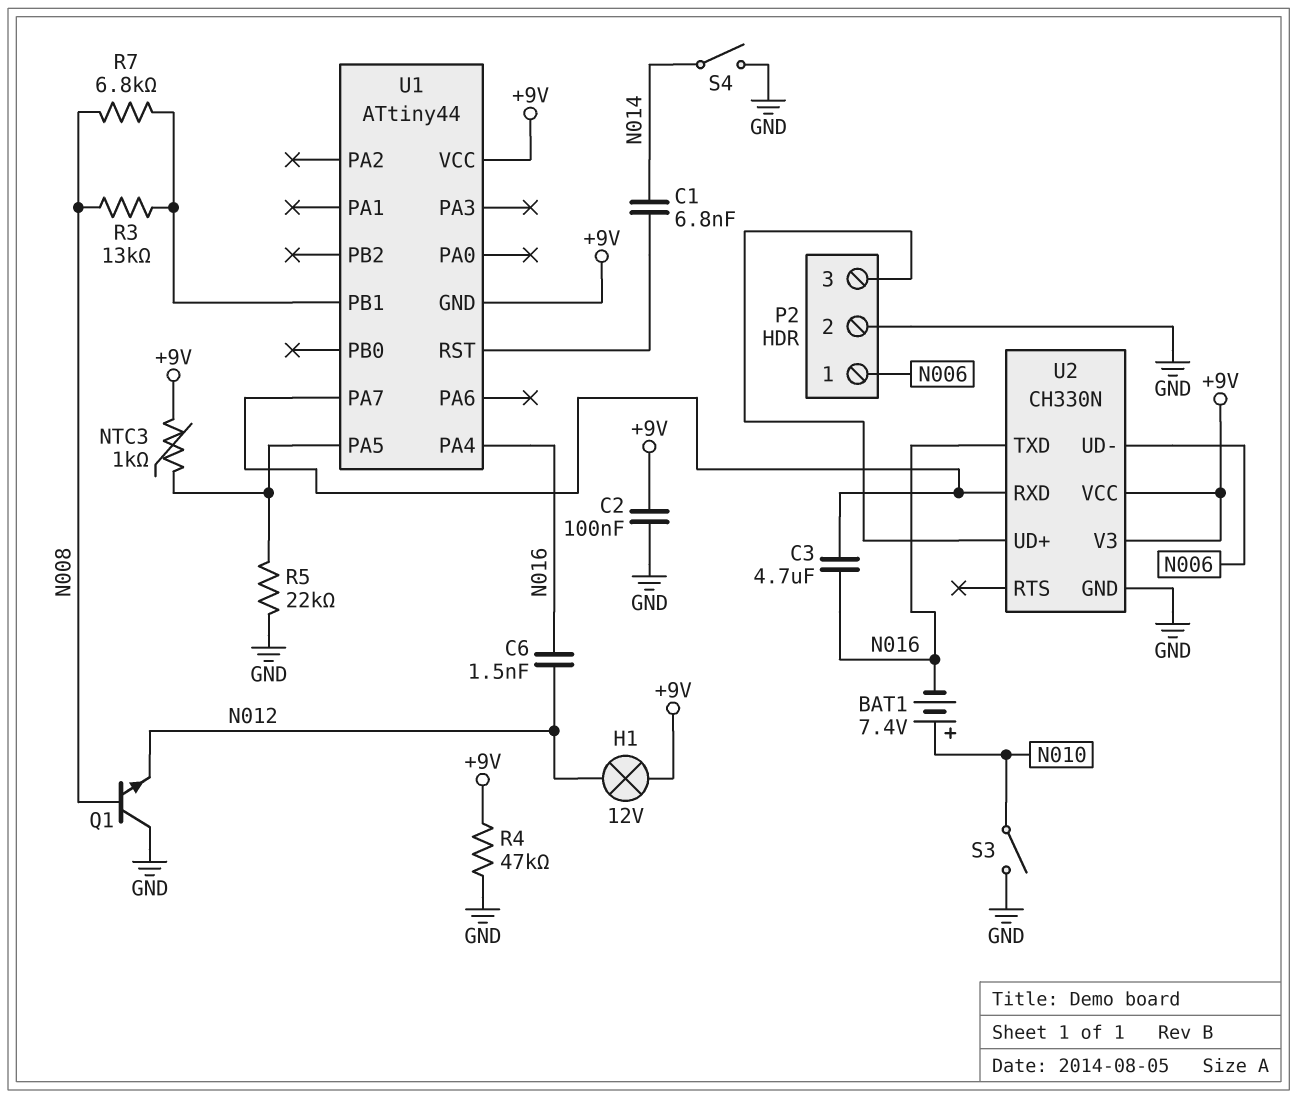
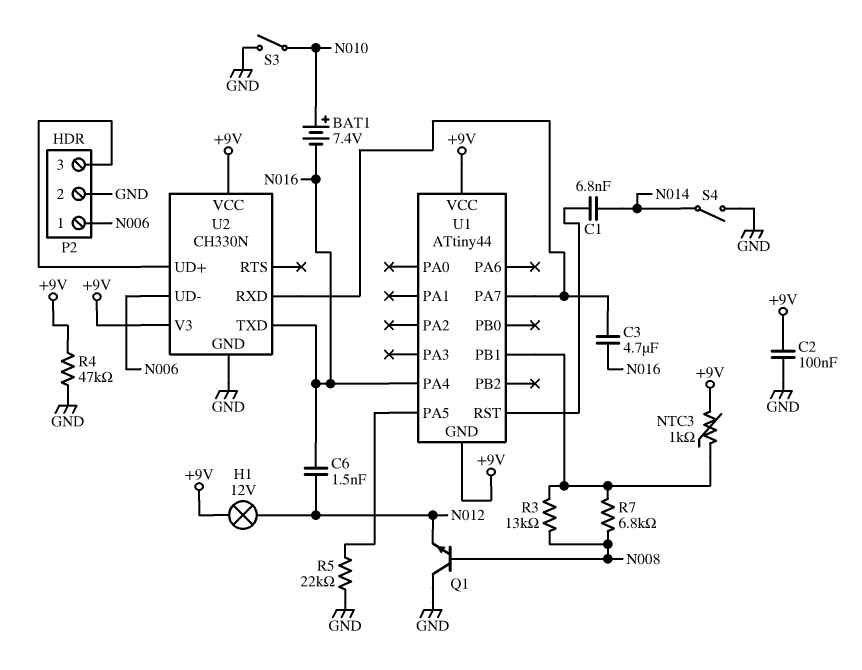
NTC3: 1k (+9V, U1/PA5) -> 1k (+9V, U1/PB1)

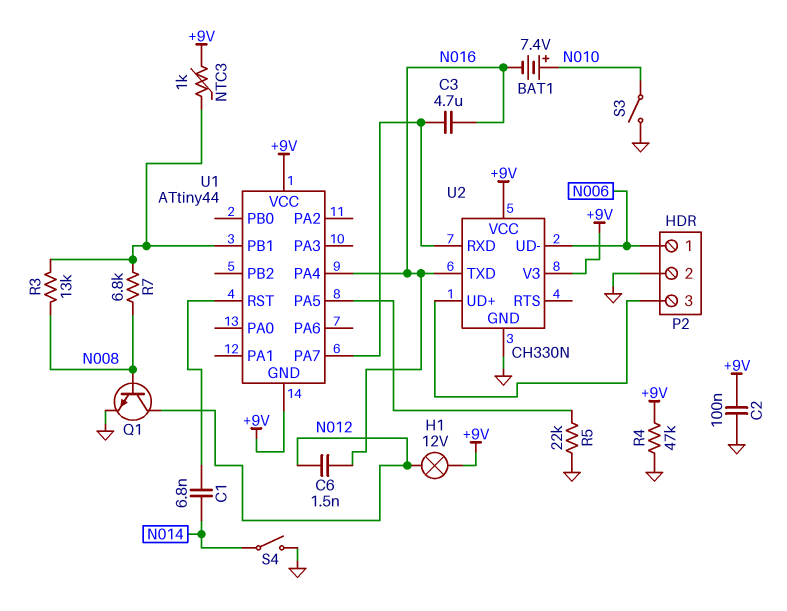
Q1: NPN (B N008, C GND, E N012) -> NPN (B N008, C N012, E GND)

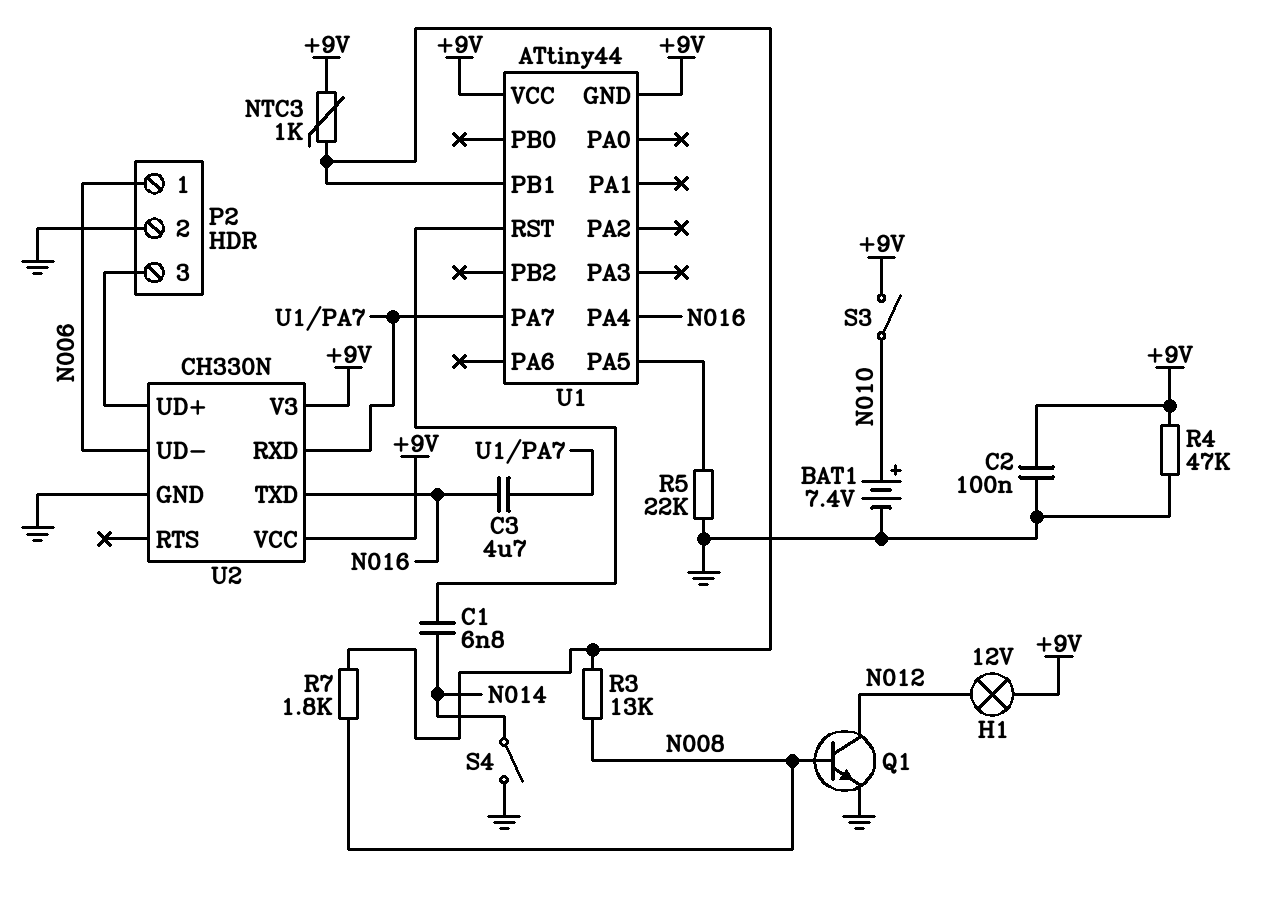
BAT1: 7.4V (plus N010, minus N016) -> 7.4V (plus N010, minus GND)
C6: 1.5nF (N012, N016) -> none
R7: 6.8k (N008, U1/PB1) -> 1.8k (N008, U1/PB1)
S3: switch (GND, N010) -> switch (+9V, N010)

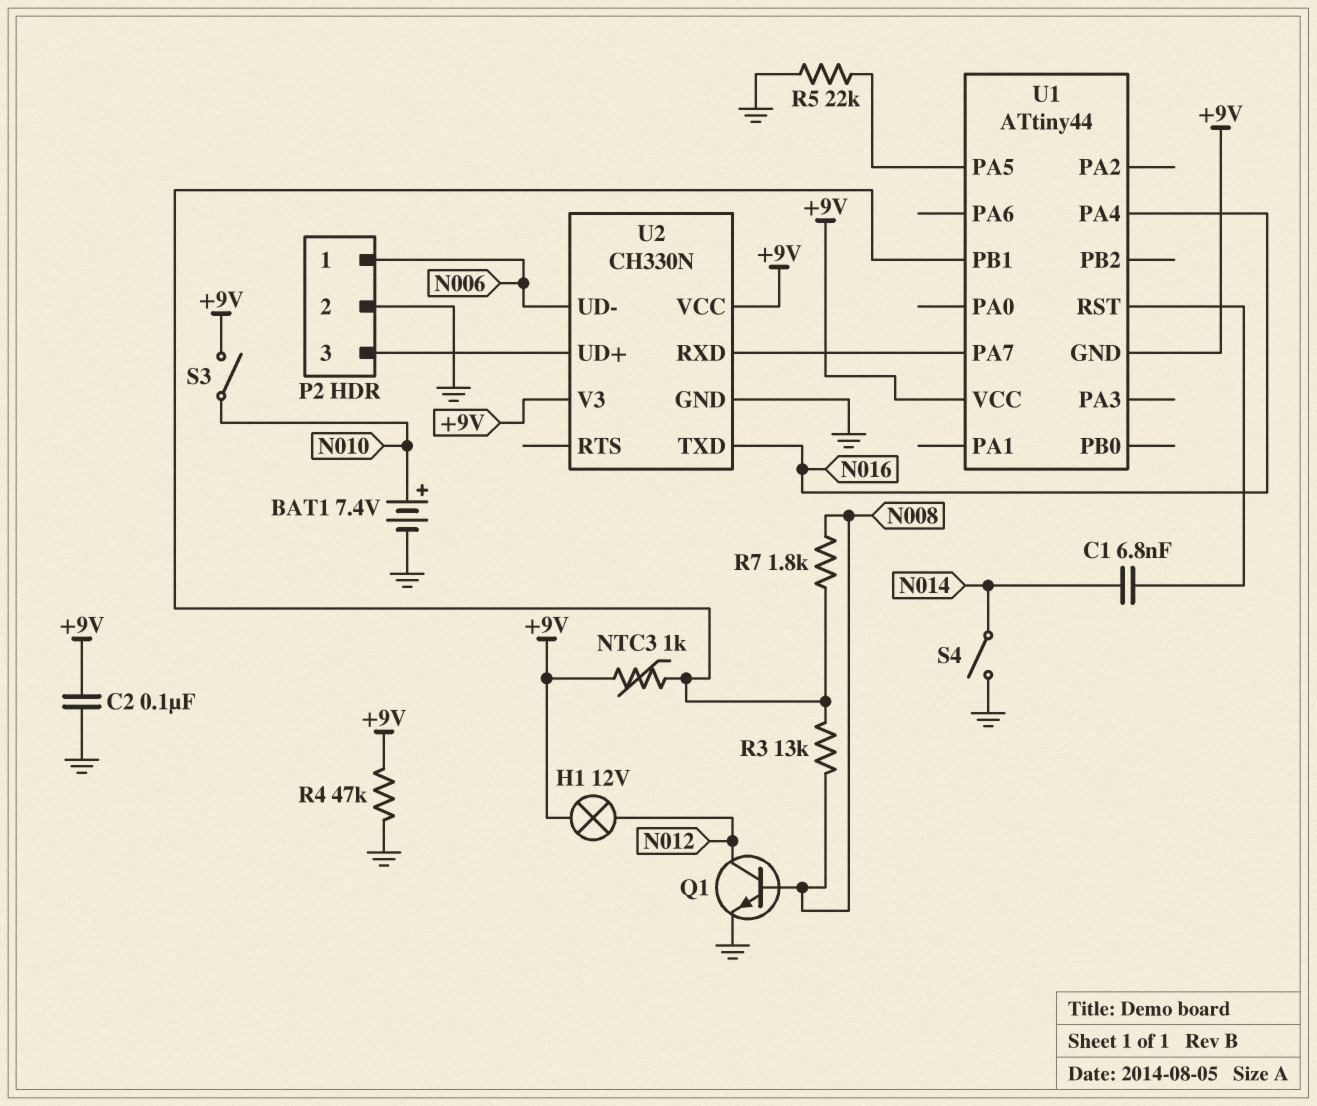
C3: 4.7uF (N016, U1/PA7) -> none

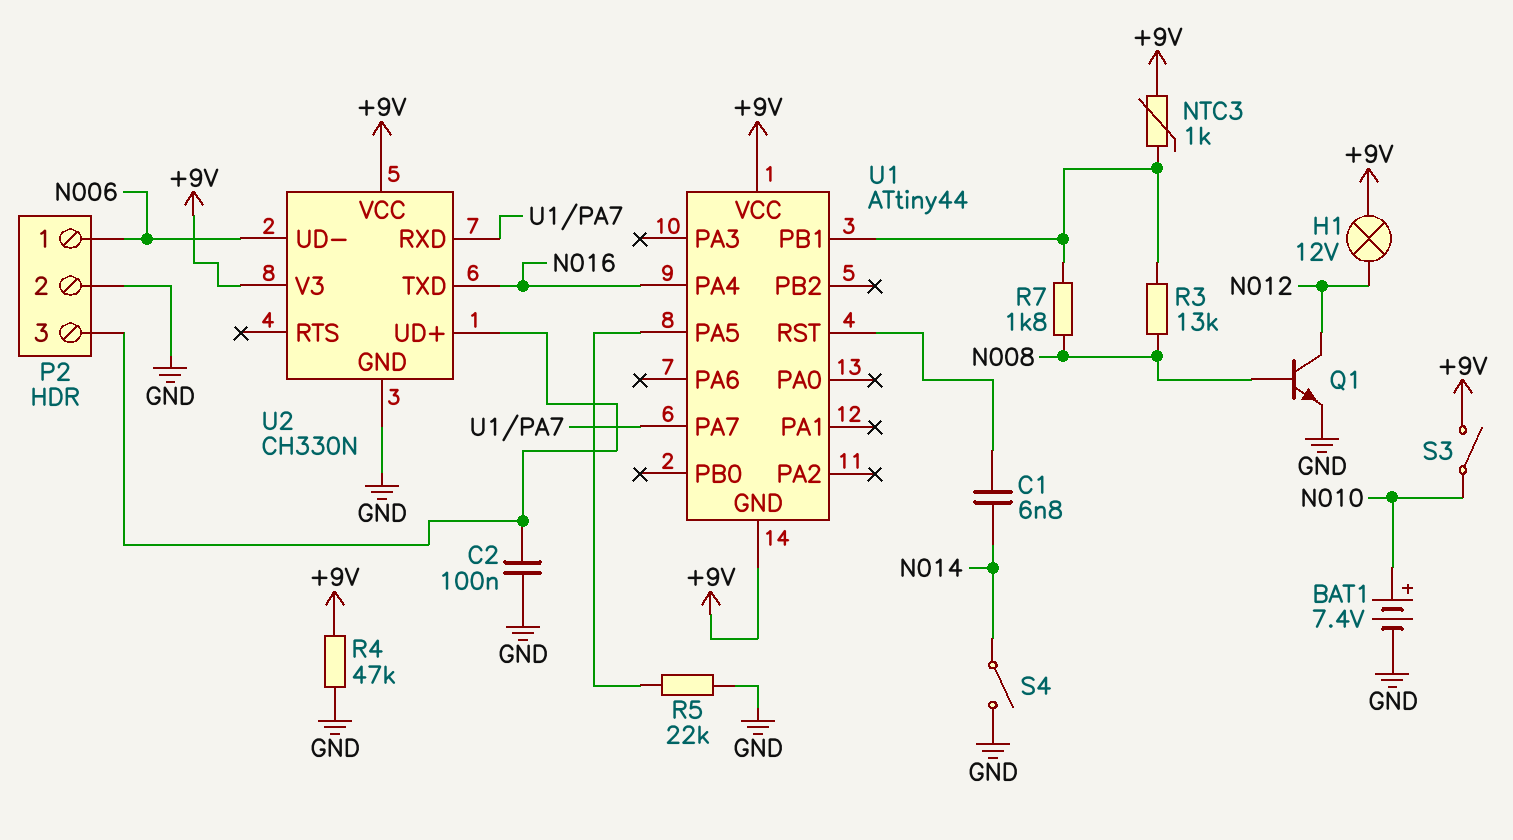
C2: 100nF (+9V, GND) -> 100nF (GND, P2/3)

